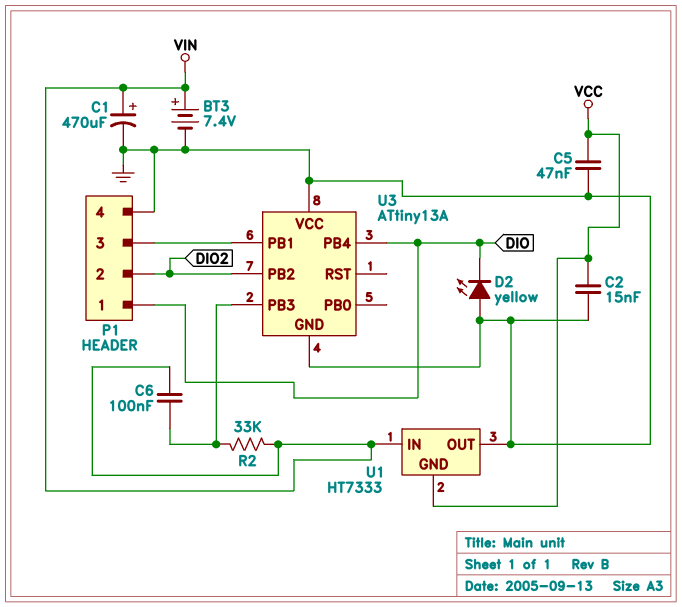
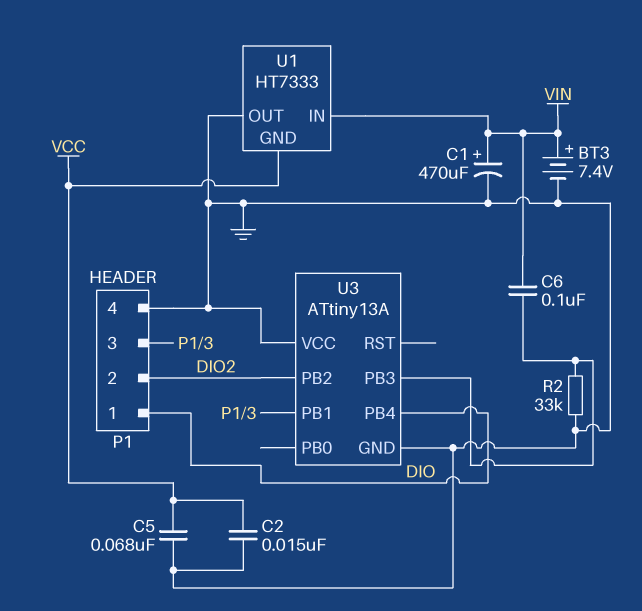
C5: 47nF (GND, VCC) -> 68nF (GND, VCC)
D2: LED yellow (A GND, K DIO) -> none
R2: 33k (U3/PB3, VIN) -> 33k (GND, U3/PB3)

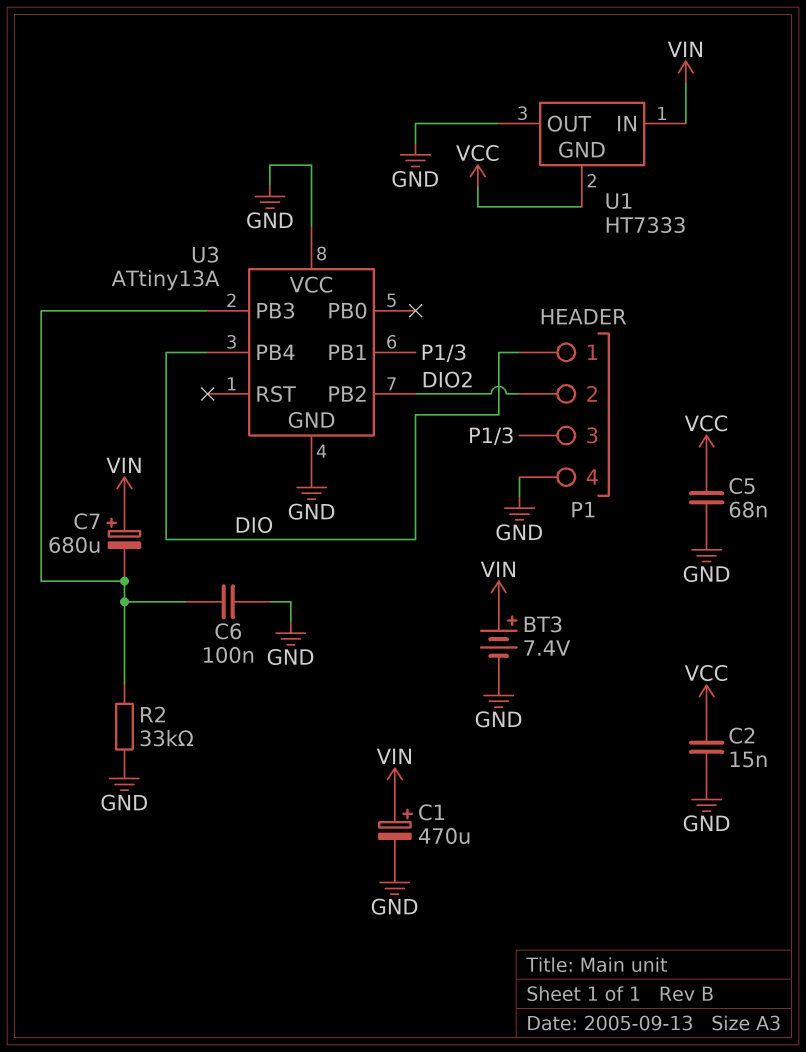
C6: 100nF (U3/PB3, VIN) -> 100nF (GND, U3/PB3)
C7: none -> 680uF (plus VIN, minus U3/PB3)

